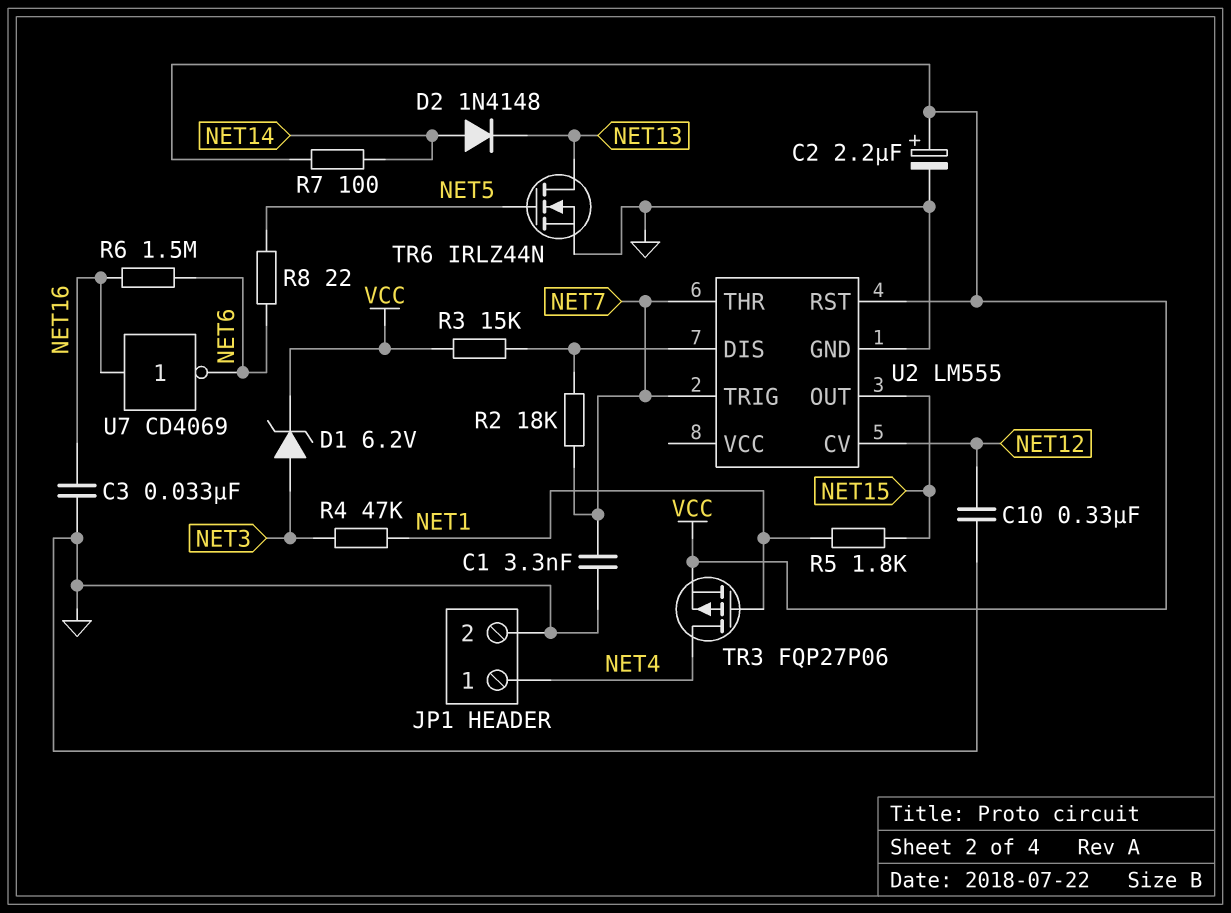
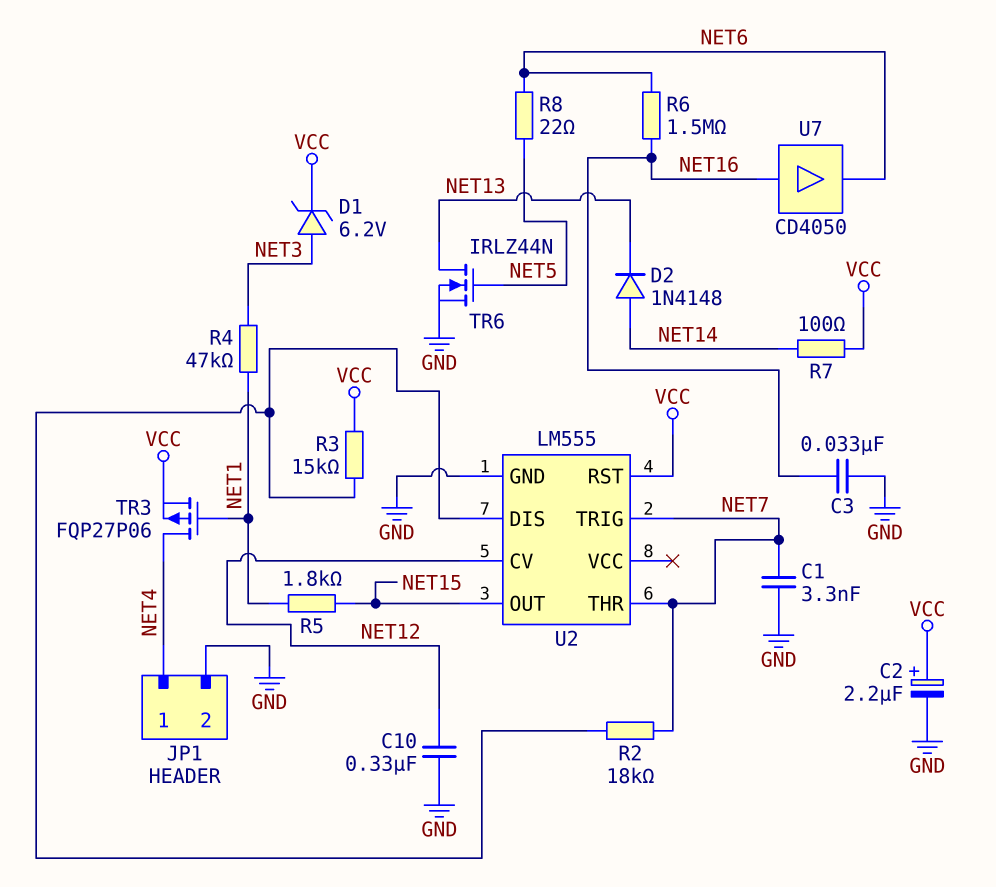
U7: NOT CD4069 (in NET16, out NET6) -> buffer CD4050 (in NET16, out NET6)

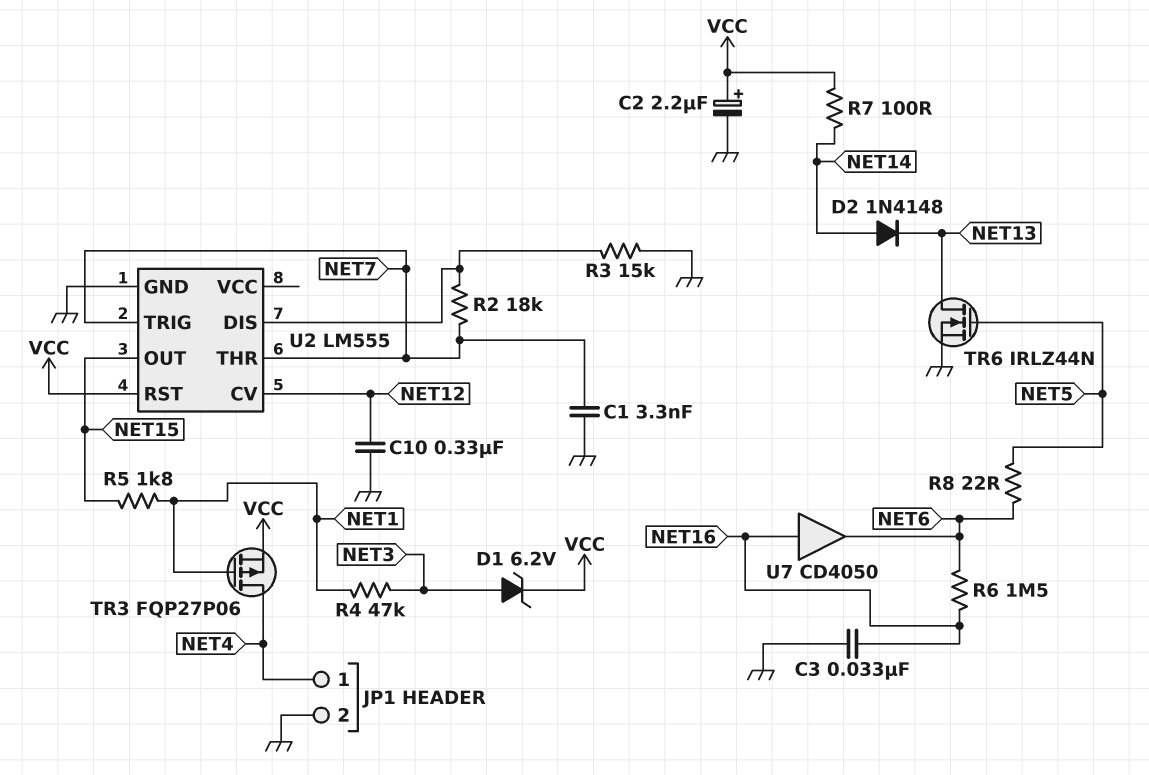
R3: 15k (U2/DIS, VCC) -> 15k (GND, U2/DIS)

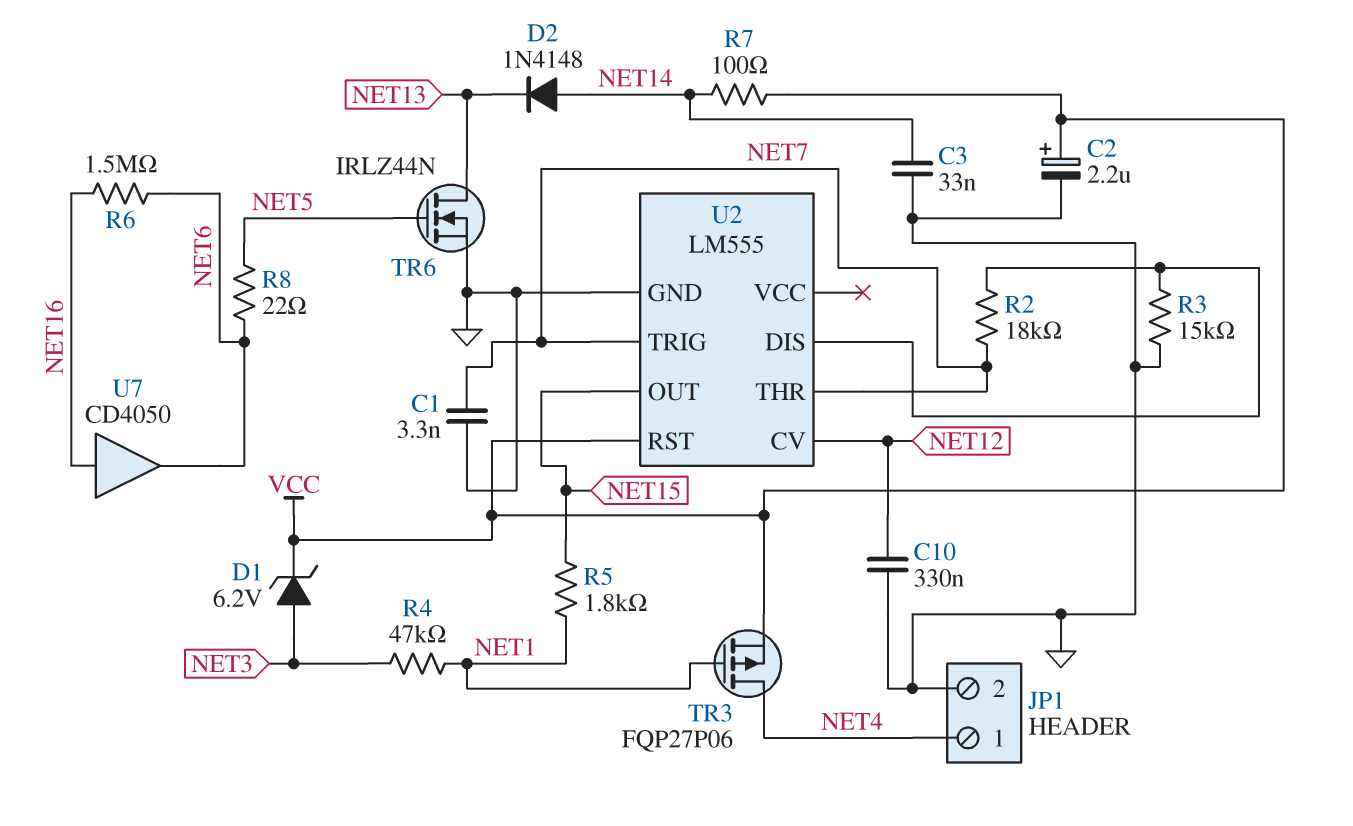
C3: 33nF (GND, NET16) -> 33nF (GND, NET14)

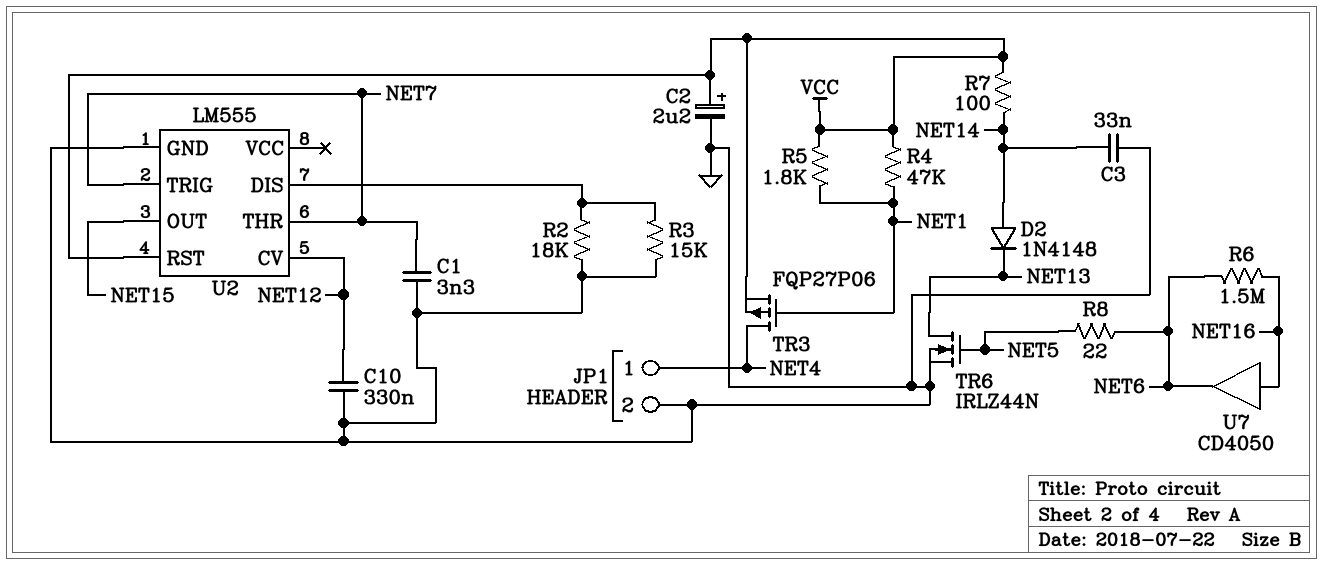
D1: zener 6.2V (A NET3, K VCC) -> none
R2: 18k (NET7, U2/DIS) -> 18k (GND, U2/DIS)
R4: 47k (NET1, NET3) -> 47k (NET1, VCC)
R5: 1.8k (NET1, NET15) -> 1.8k (NET1, VCC)

